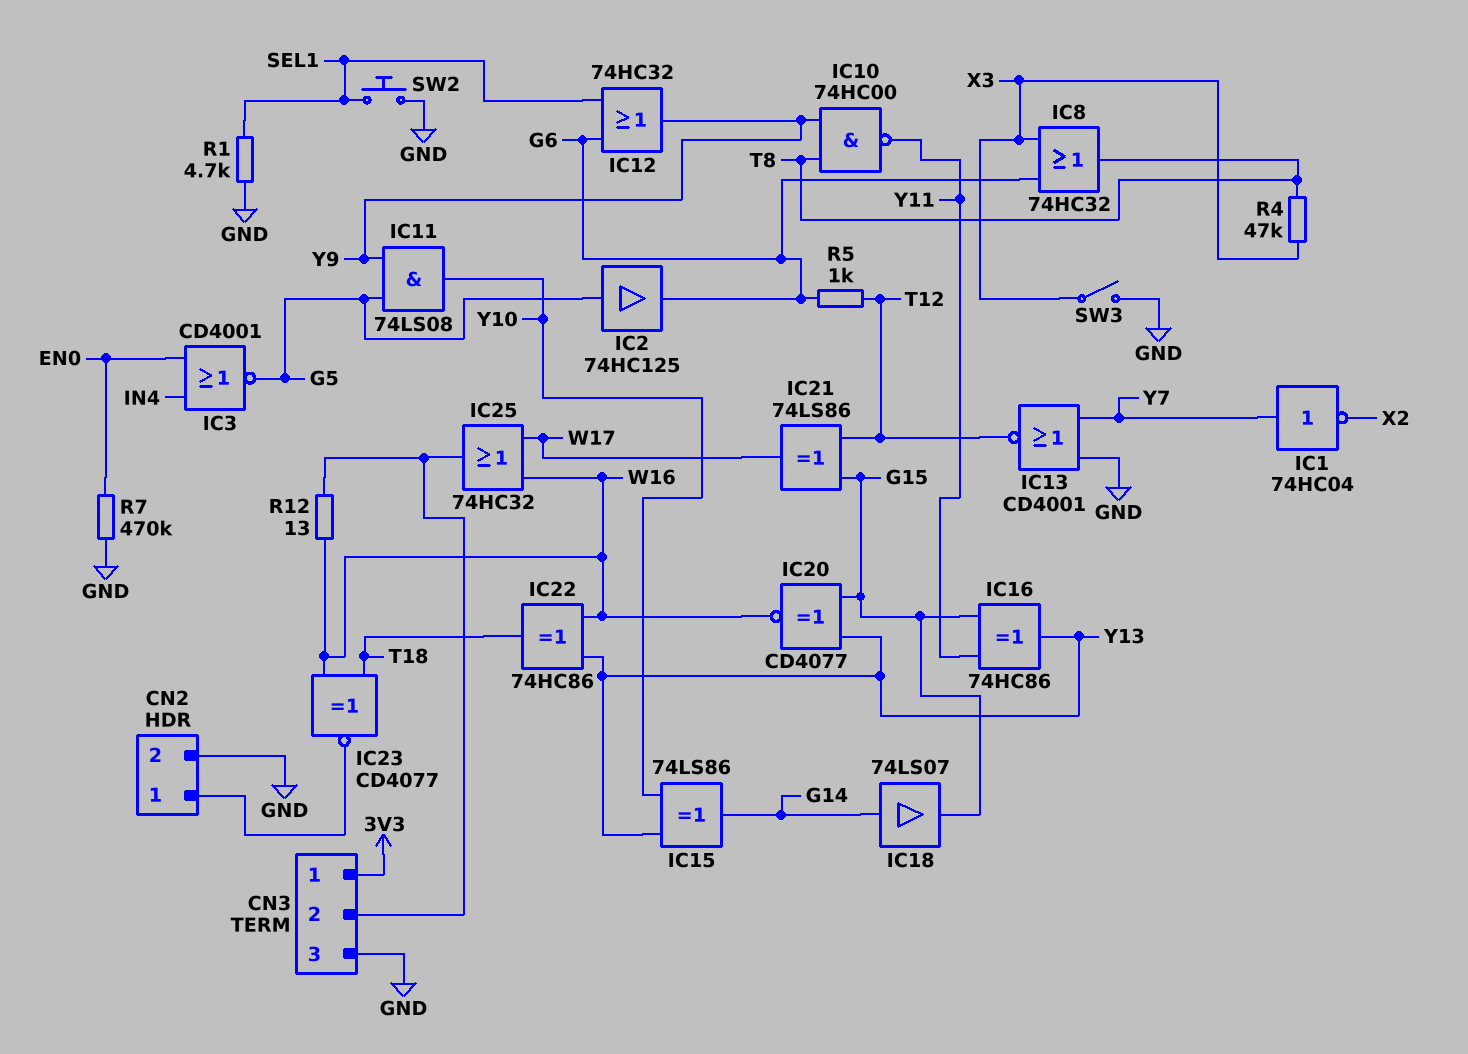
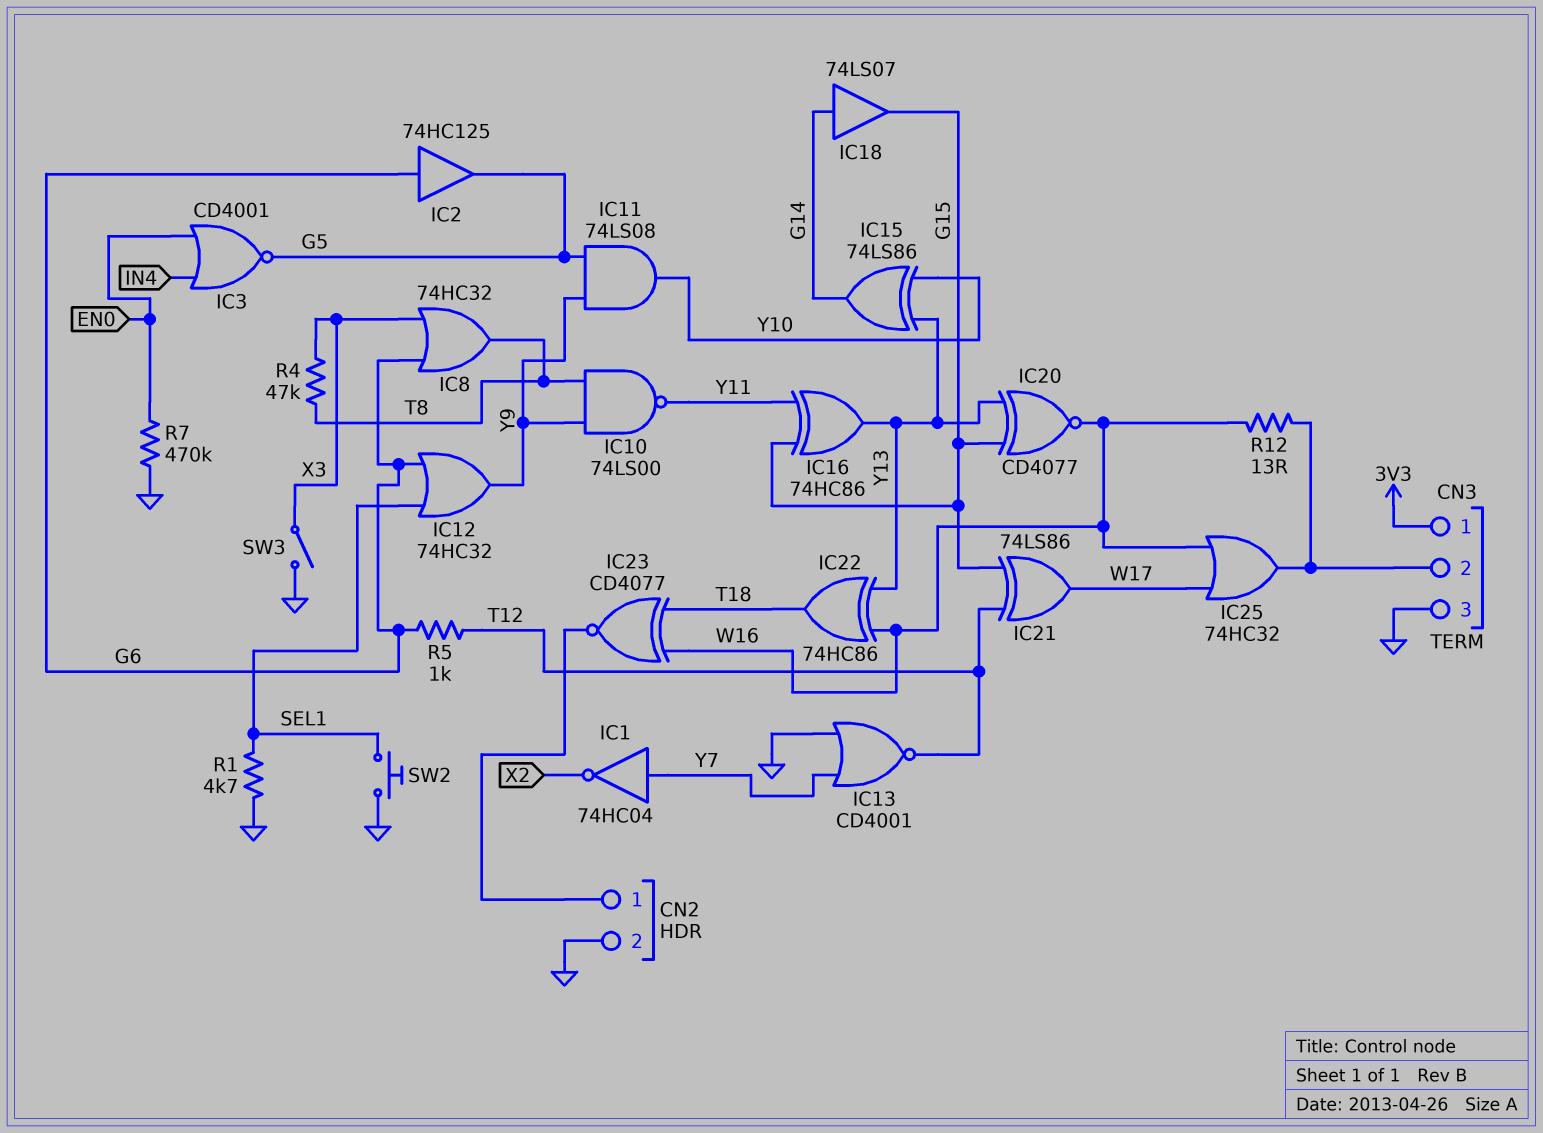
IC2: buffer 74HC125 (in G5, out G6) -> buffer 74HC125 (in G6, out G5)
IC10: NAND 74HC00 (in T8, in Y9, out Y11) -> NAND 74LS00 (in T8, in Y9, out Y11)

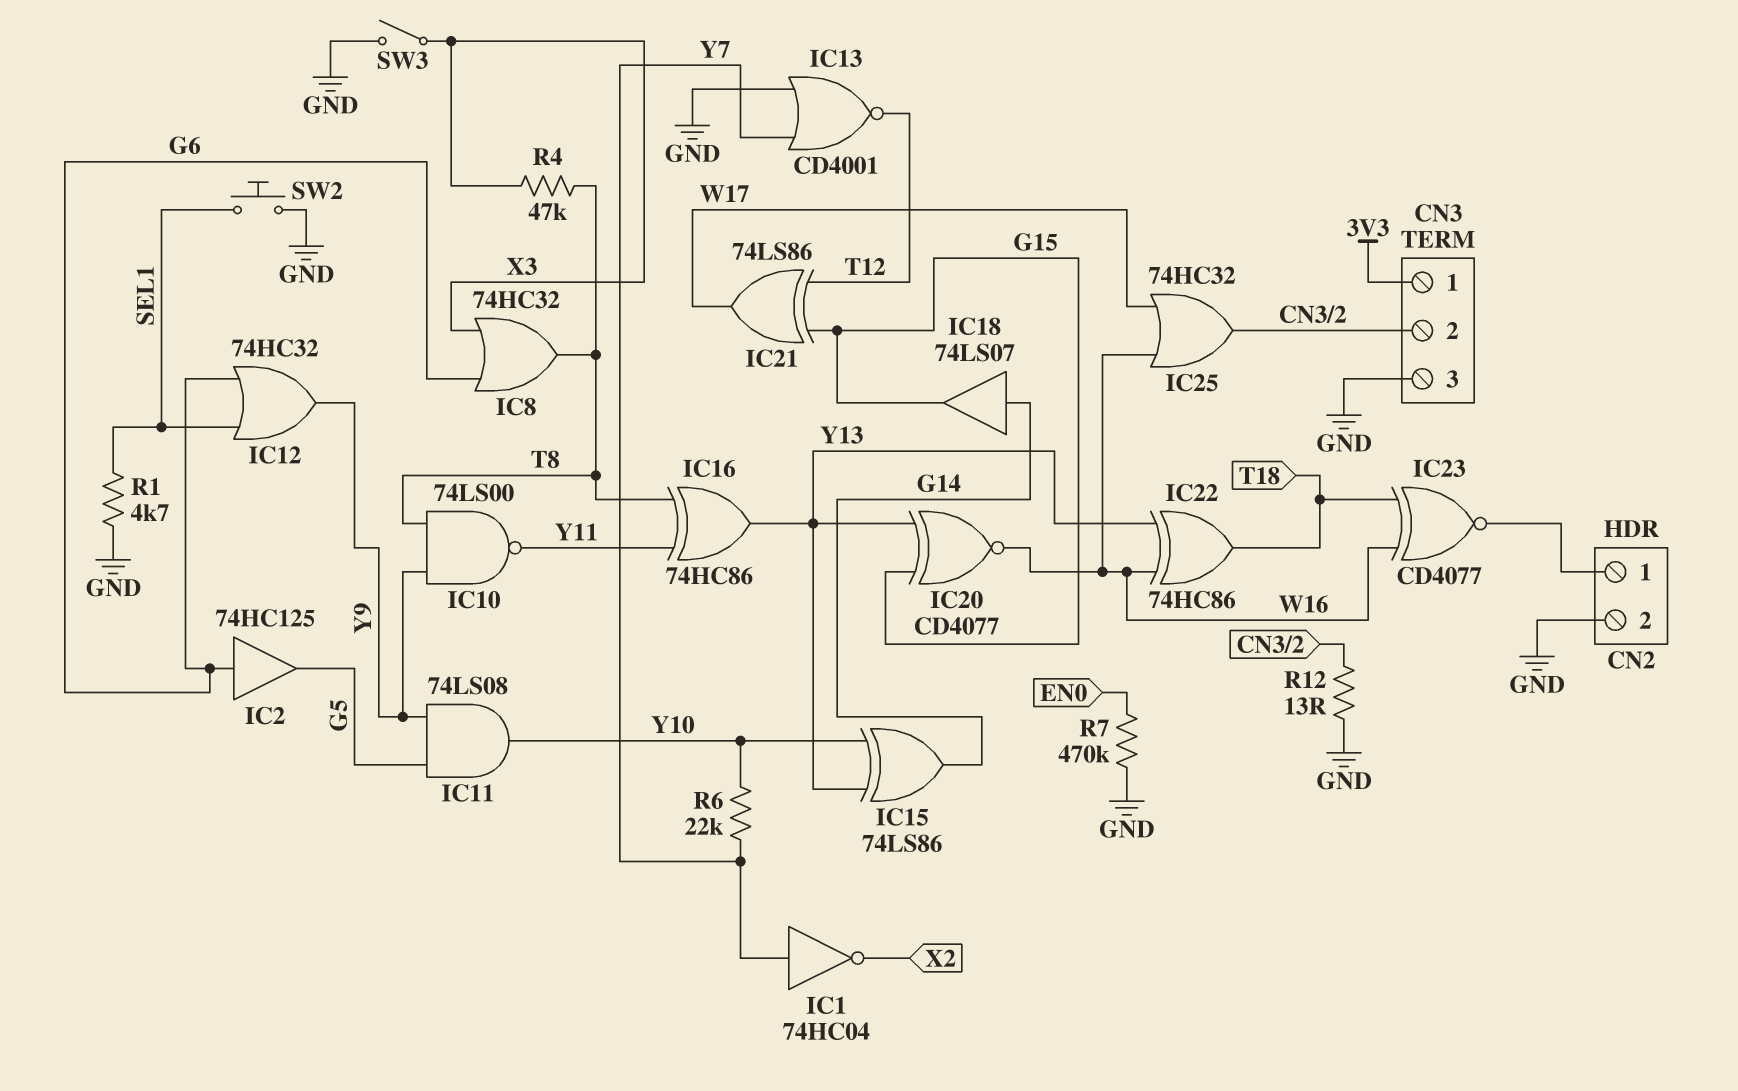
IC3: NOR CD4001 (in EN0, in IN4, out G5) -> none
IC16: XOR 74HC86 (in G15, in Y11, out Y13) -> XOR 74HC86 (in T8, in Y11, out Y13)
R5: 1k (G6, T12) -> none
R6: none -> 22k (Y7, Y10)
R12: 13 (CN3/2, W16) -> 13 (CN3/2, GND)

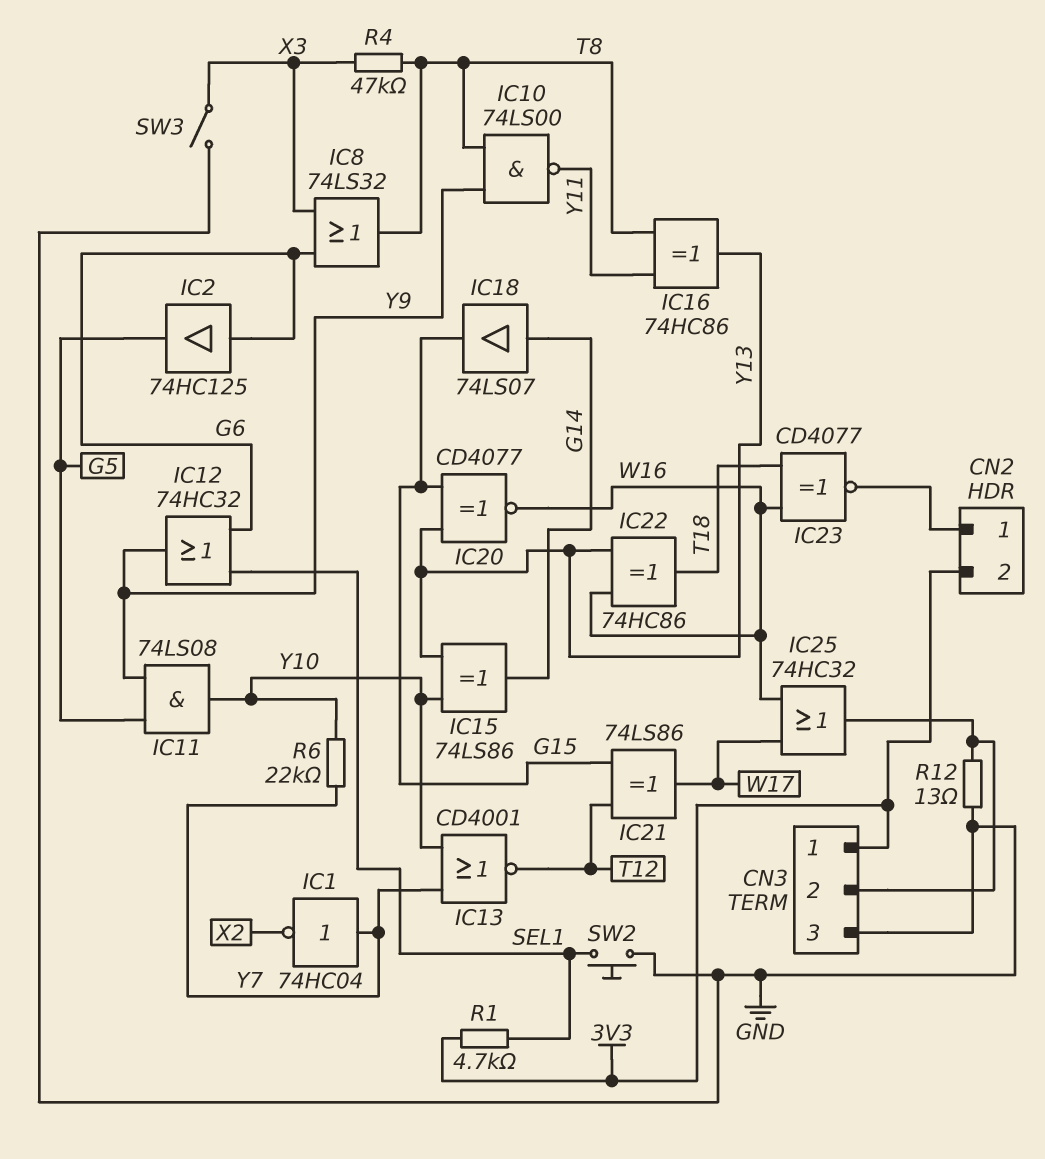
CN2 pin 2: GND -> 3V3
IC8: OR 74HC32 (in G6, in X3, out T8) -> OR 74LS32 (in G6, in X3, out T8)
IC13: NOR CD4001 (in GND, in Y7, out T12) -> NOR CD4001 (in Y7, in Y10, out T12)
R1: 4.7k (GND, SEL1) -> 4.7k (3V3, SEL1)
R7: 470k (EN0, GND) -> none

